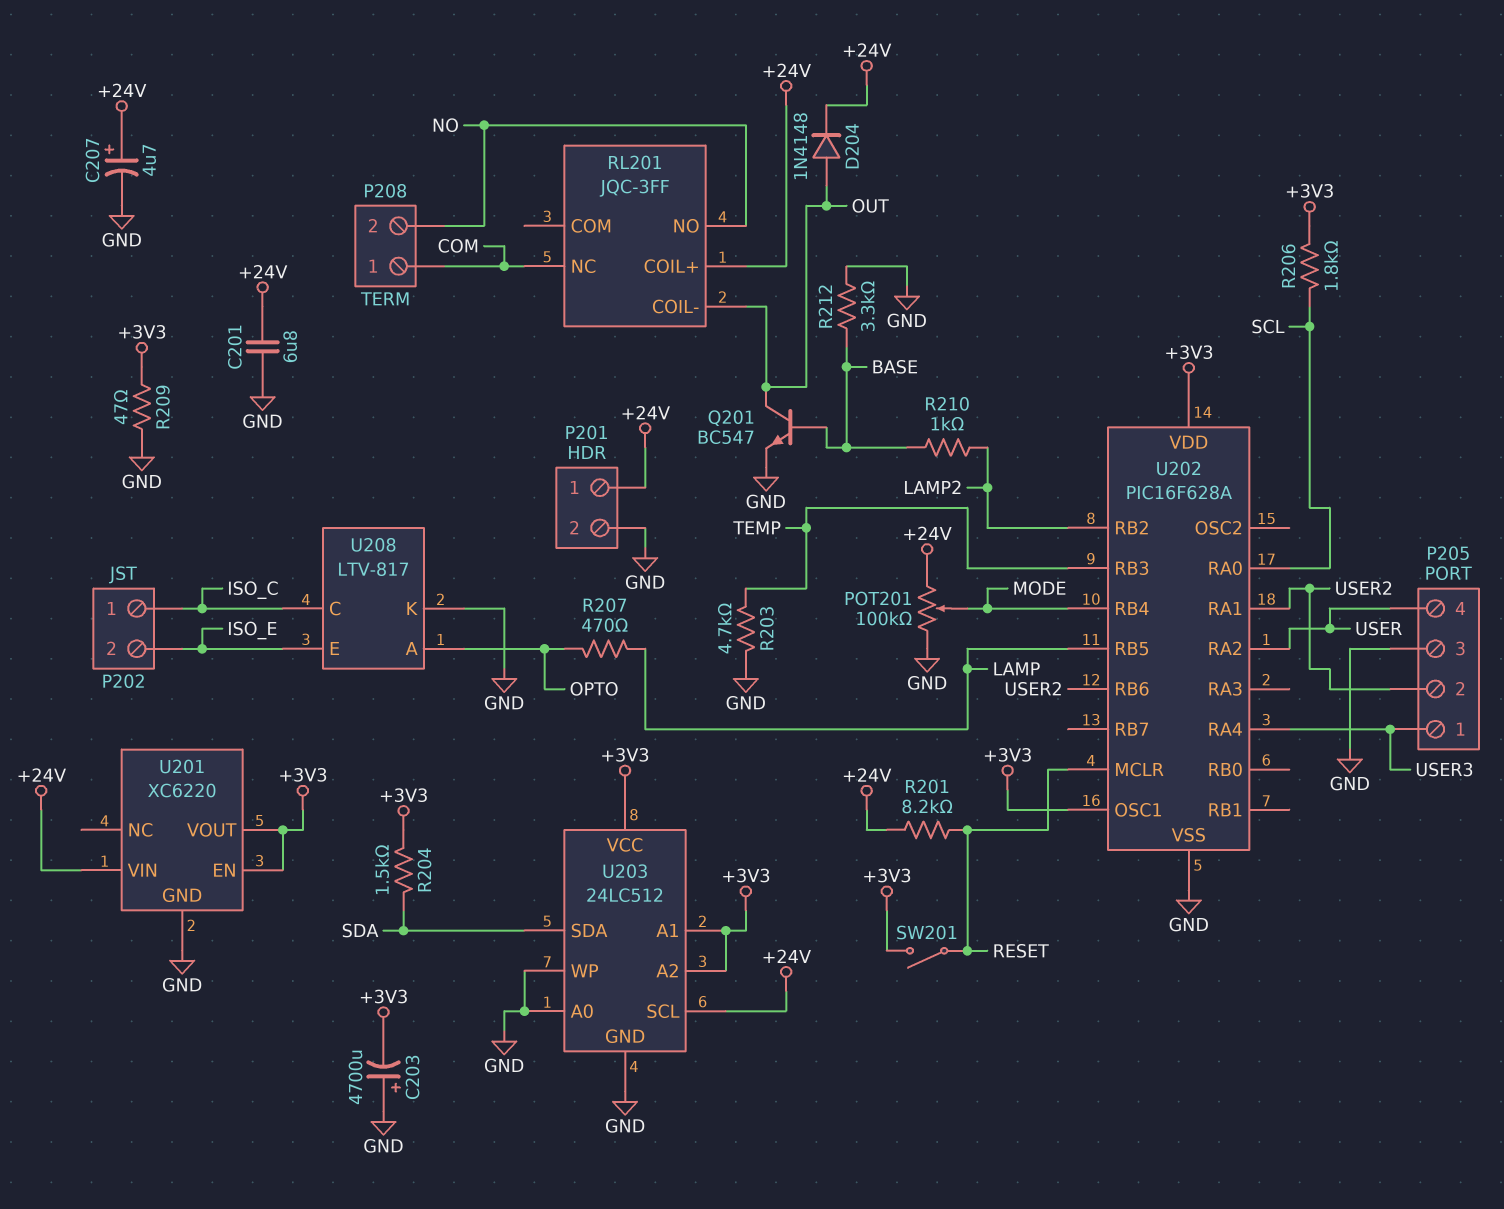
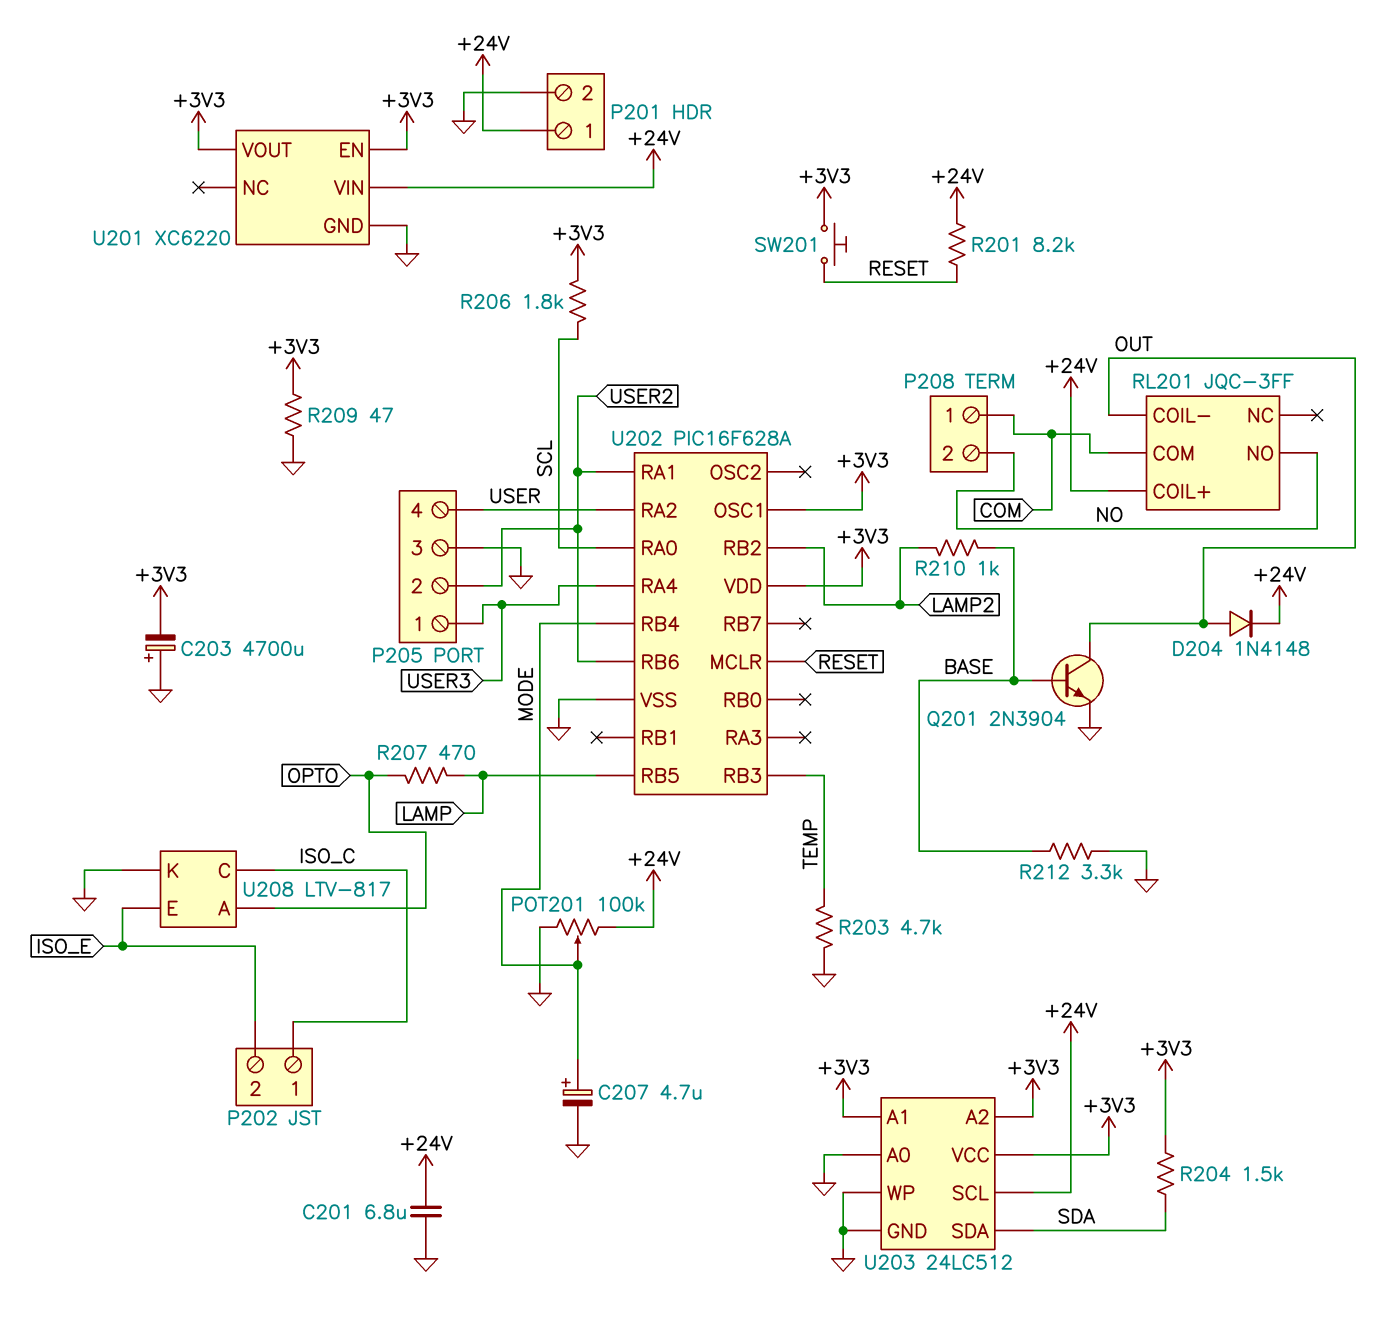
C207: 4.7uF (plus +24V, minus GND) -> 4.7uF (plus MODE, minus GND)
Q201: NPN BC547 (B BASE, C OUT, E GND) -> NPN 2N3904 (B BASE, C OUT, E GND)
RL201 pin COM: none -> COM
RL201 pin NC: COM -> none
SW201: switch (+3V3, RESET) -> button (+3V3, RESET)

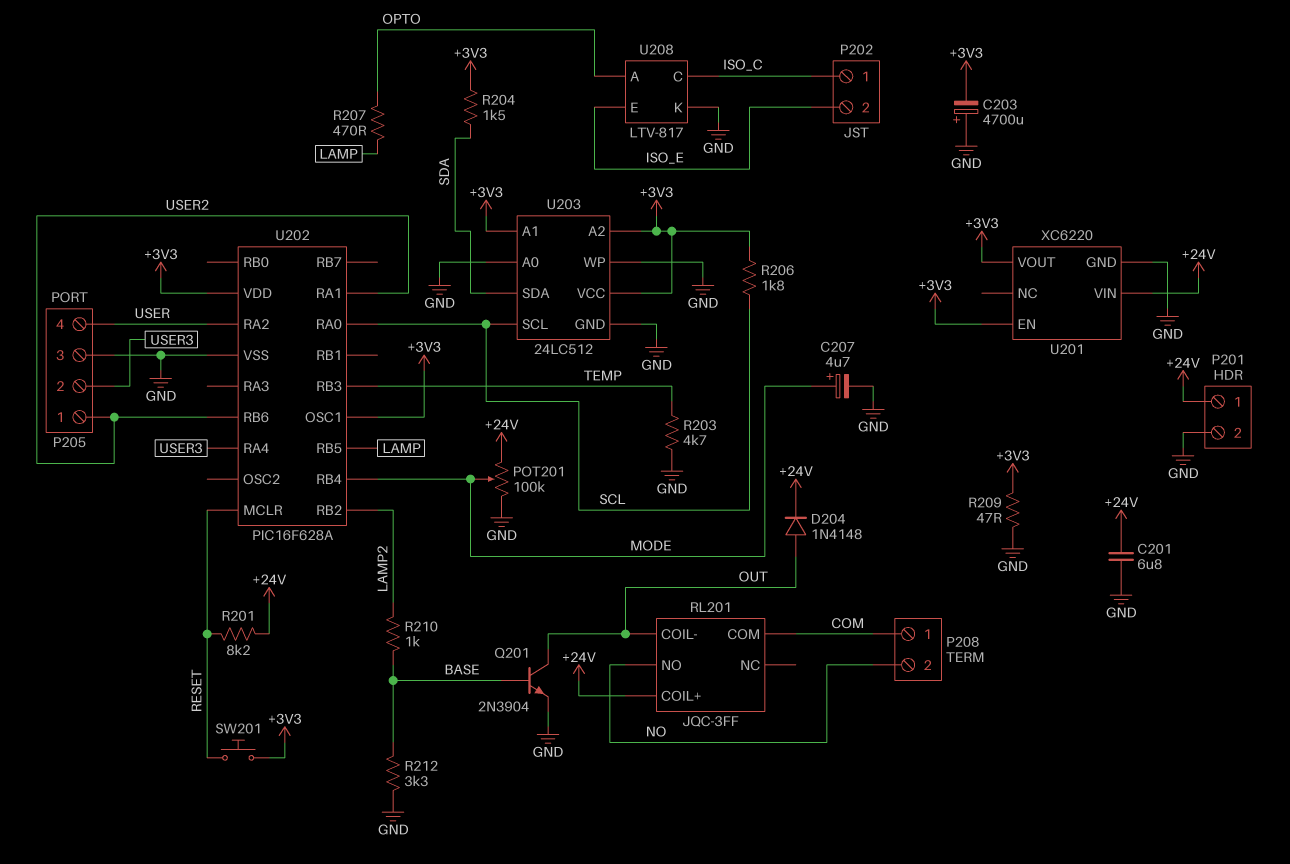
P205 pin 1: USER3 -> USER2
P205 pin 2: USER2 -> USER3
U203 pin SCL: +24V -> SCL

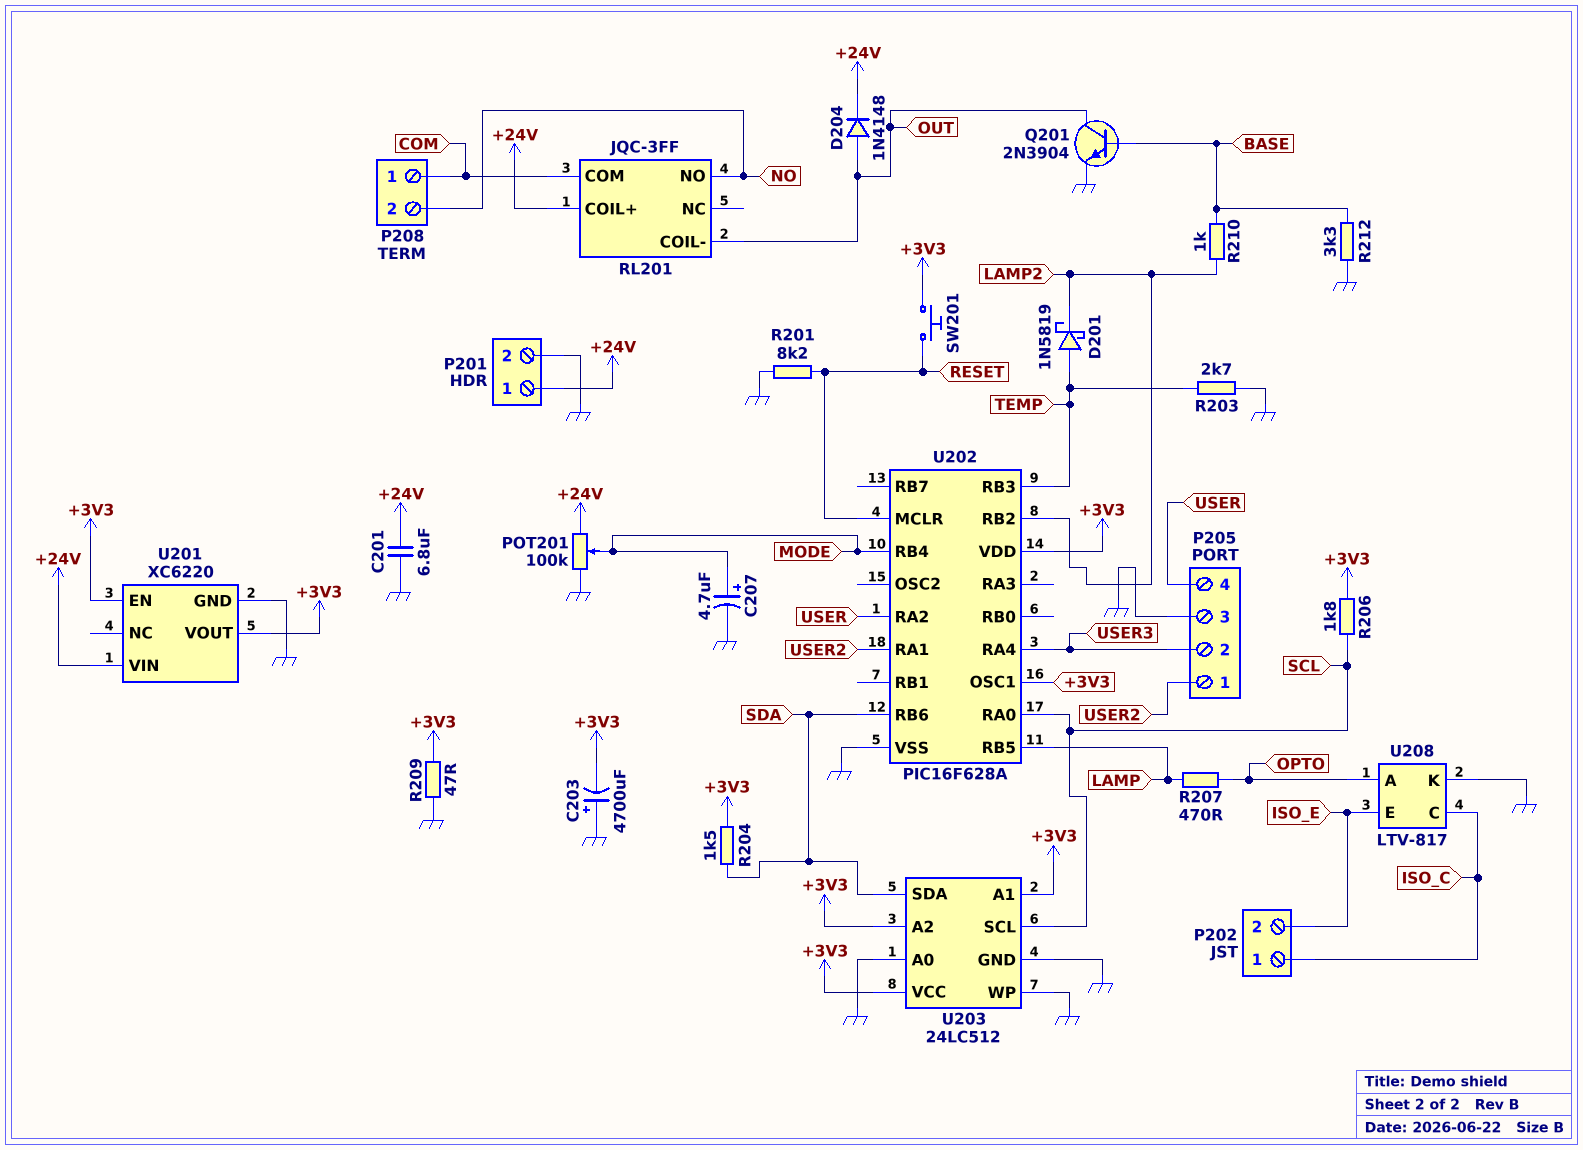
D201: none -> schottky 1N5819 (A TEMP, K LAMP2)
R201: 8.2k (+24V, RESET) -> 8.2k (GND, RESET)
R203: 4.7k (GND, TEMP) -> 2.7k (GND, TEMP)
U202 pin RB6: USER2 -> SDA

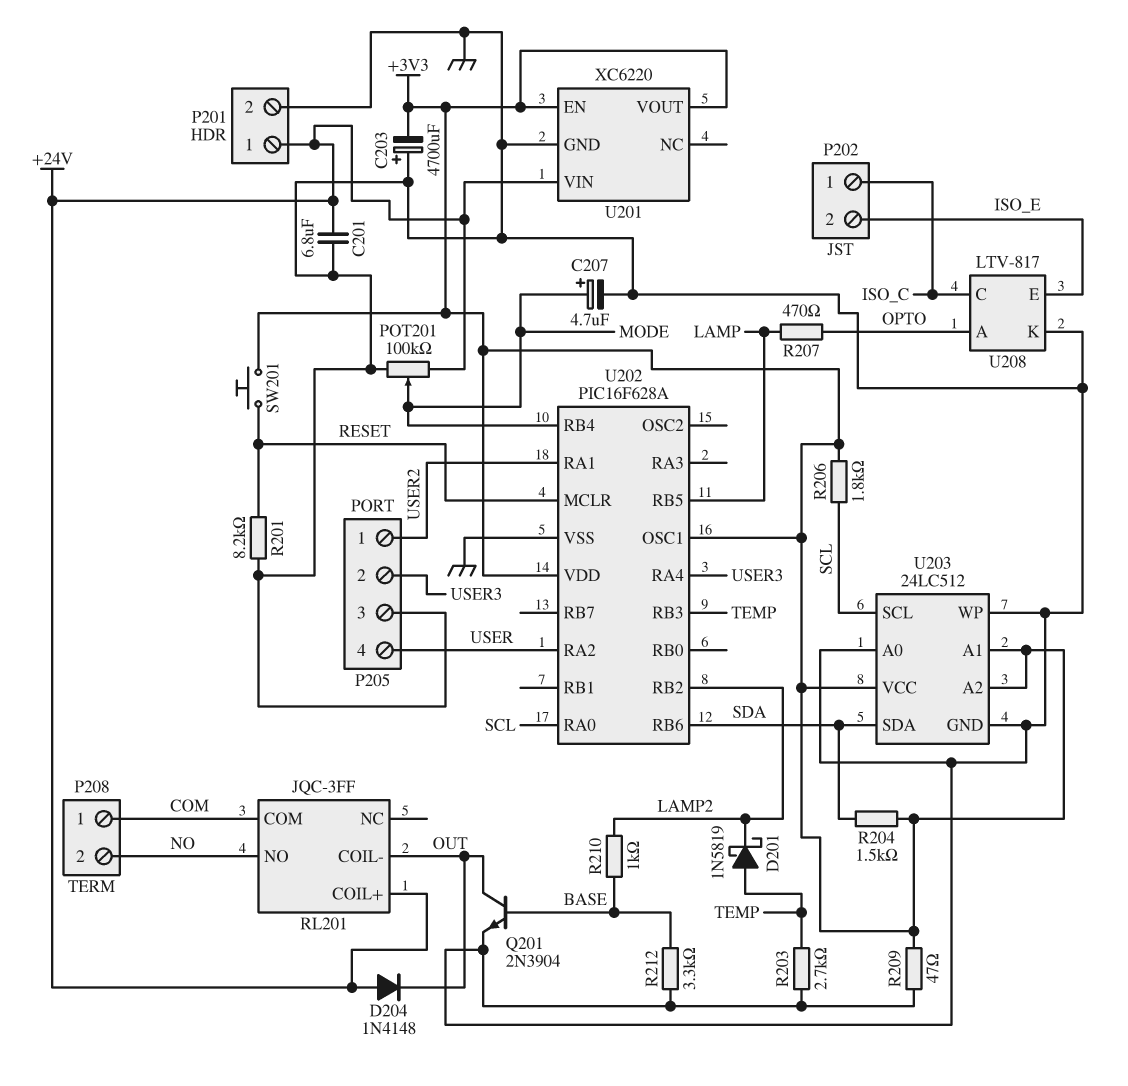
D204: diode 1N4148 (A OUT, K +24V) -> diode 1N4148 (A +24V, K OUT)

